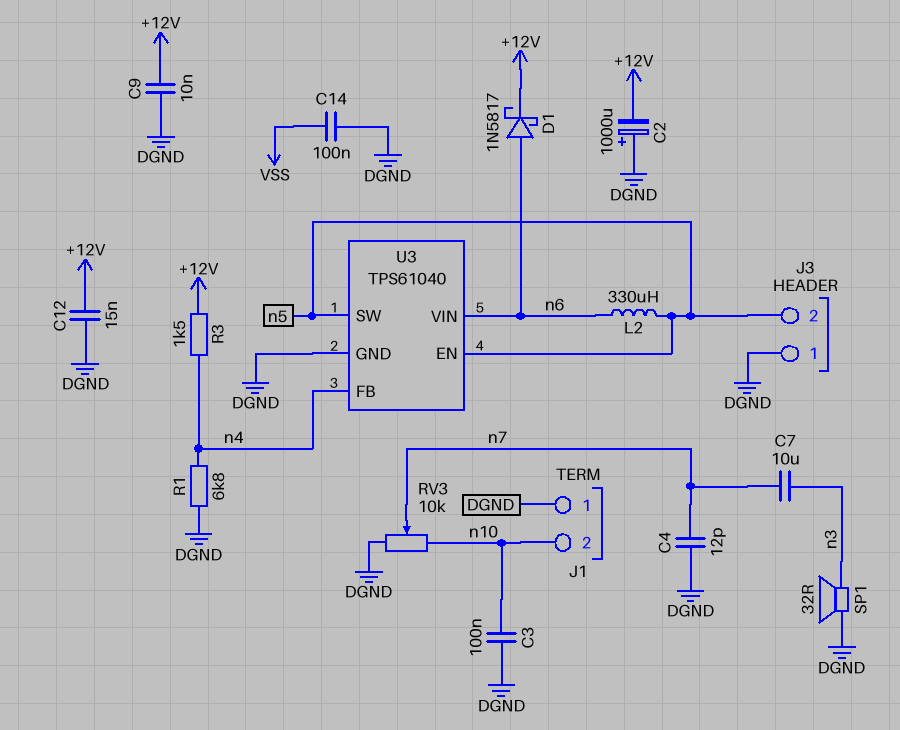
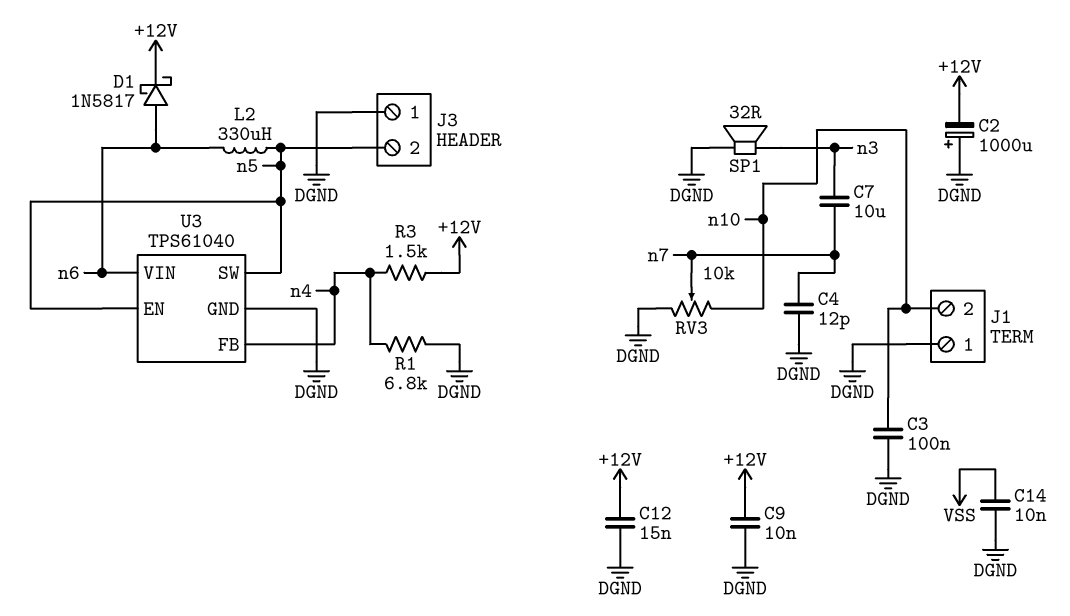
C14: 100nF (DGND, VSS) -> 10nF (DGND, VSS)

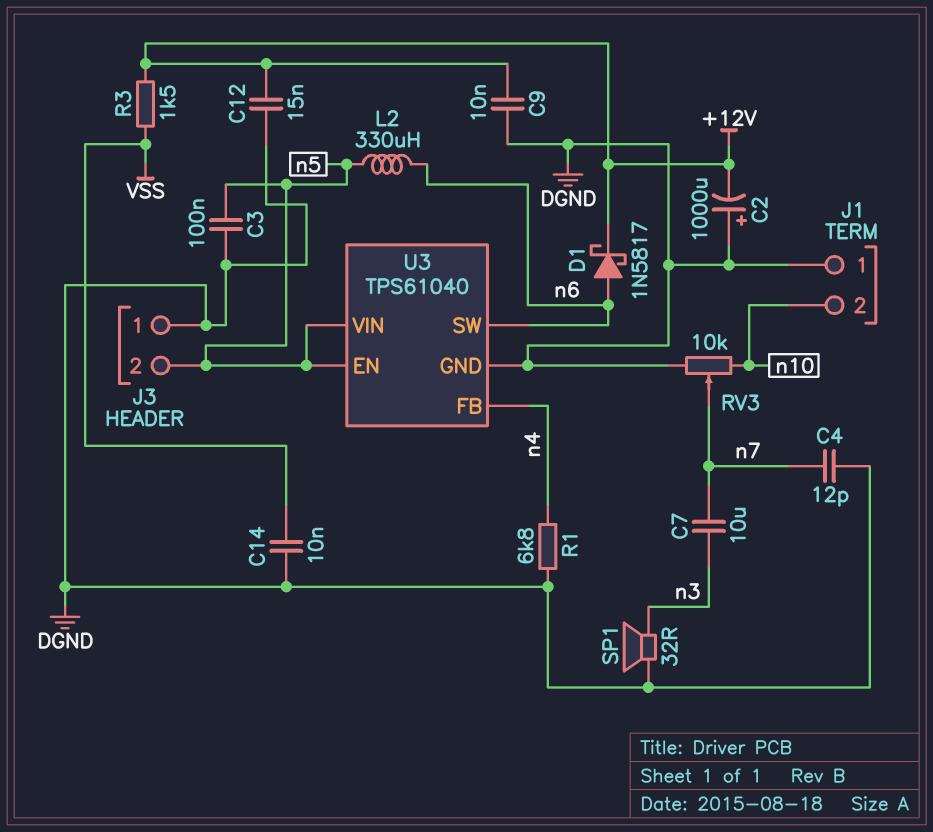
C3: 100nF (DGND, n10) -> 100nF (DGND, n5)
R3: 1.5k (+12V, n4) -> 1.5k (+12V, VSS)
U3 pin SW: n5 -> n6
U3 pin VIN: n6 -> n5

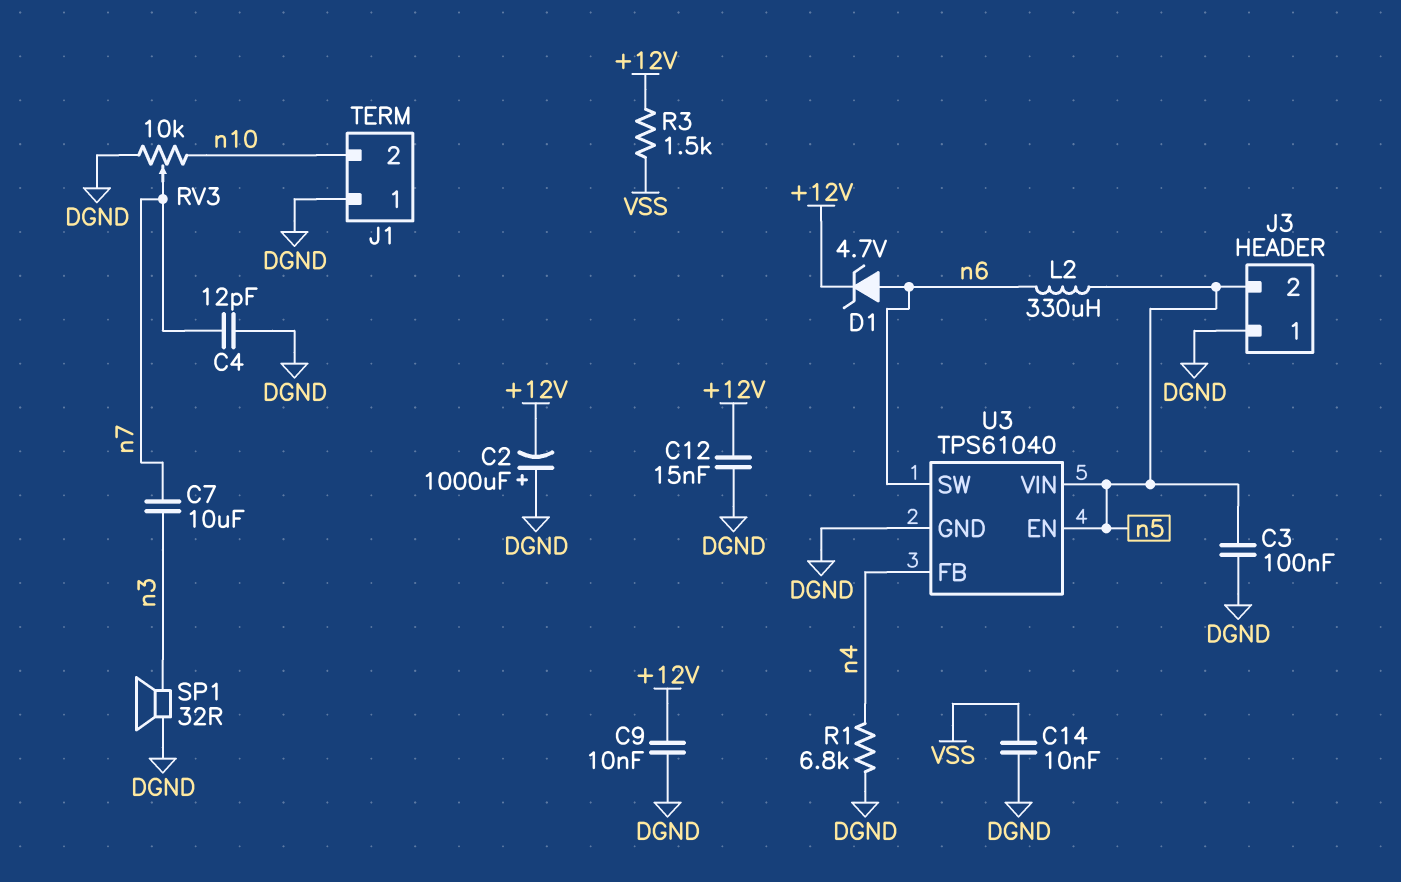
D1: schottky 1N5817 (A n6, K +12V) -> zener 4.7V (A n6, K +12V)

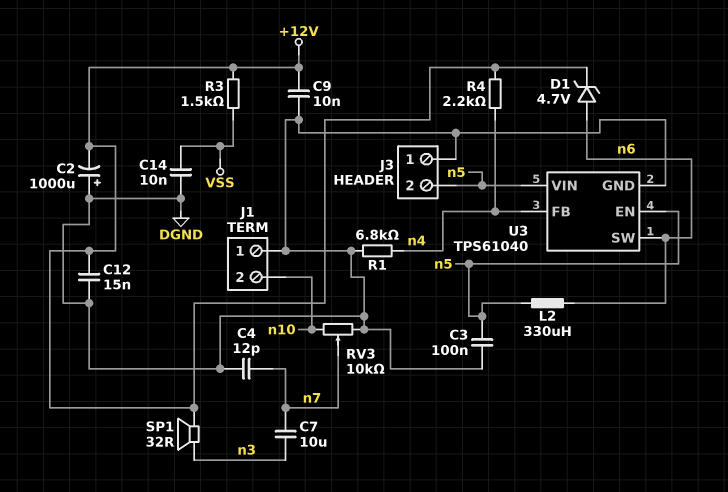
R4: none -> 2.2k (+12V, n4)
SP1: speaker 32R (DGND, n3) -> speaker 32R (+12V, n3)

